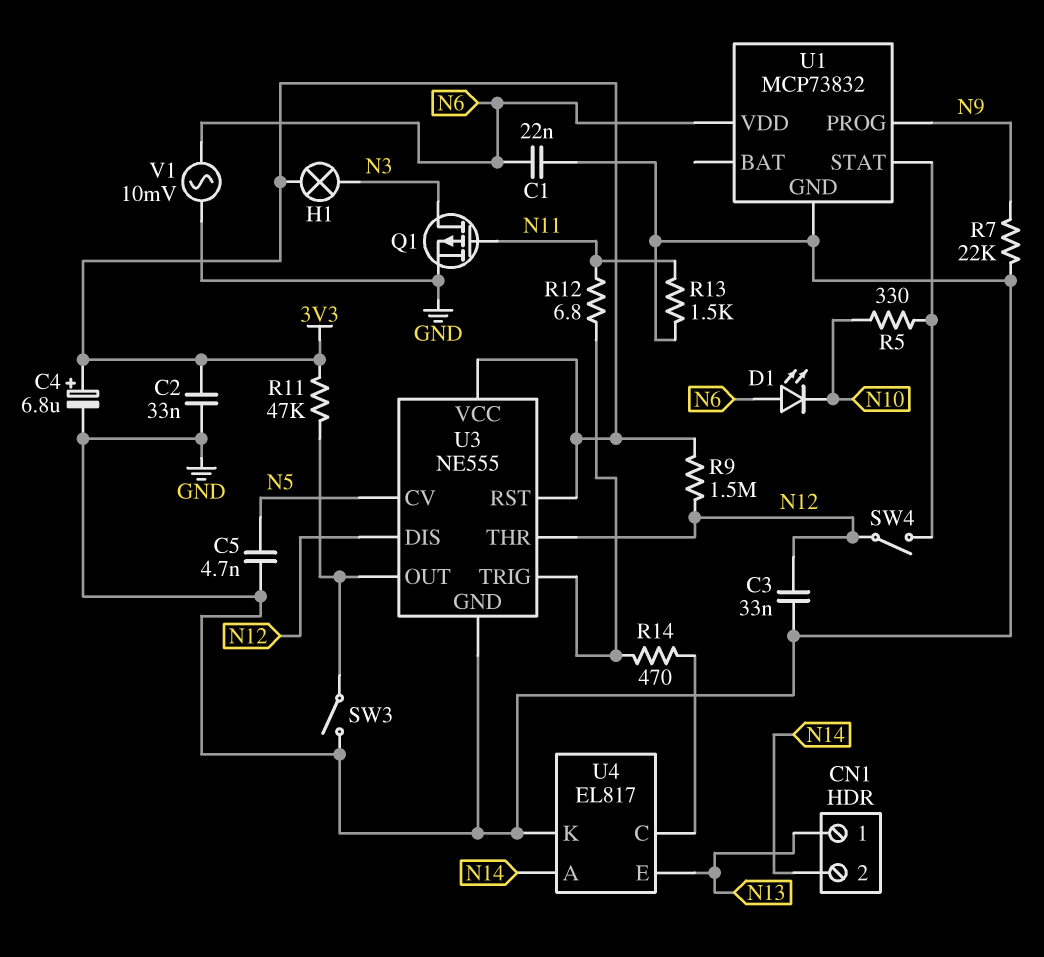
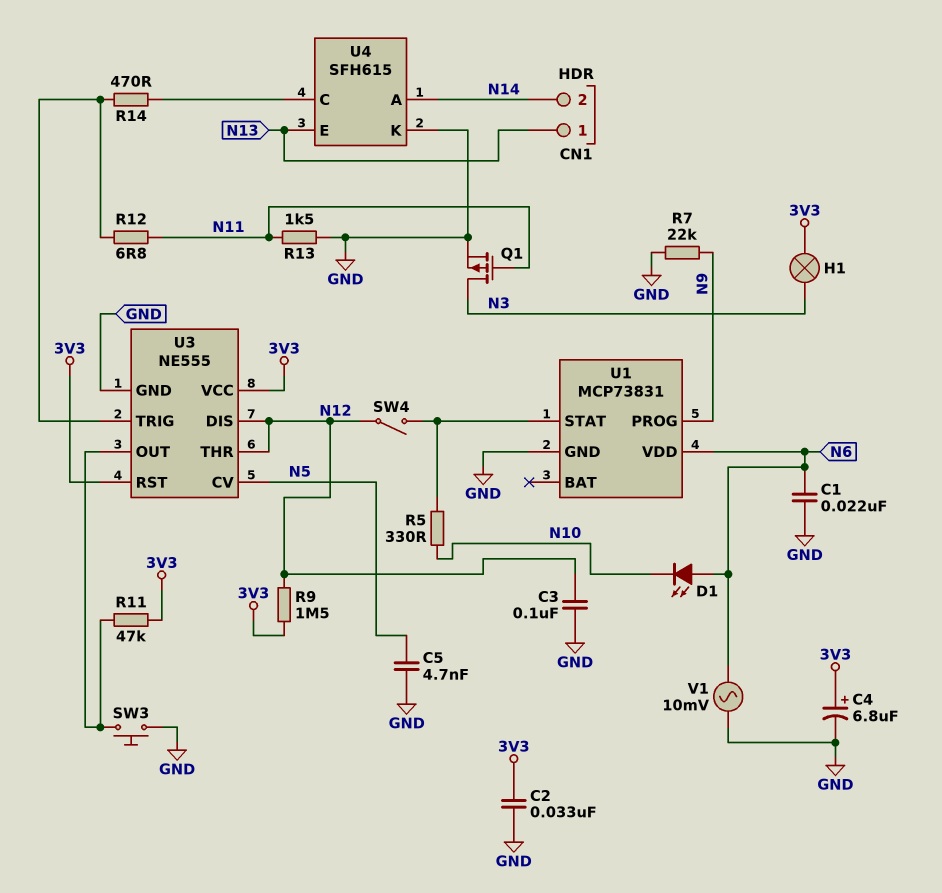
C3: 33nF (GND, N12) -> 100nF (GND, N12)
SW3: switch (GND, U3/OUT) -> button (GND, U3/OUT)
U1: MCP73832 -> MCP73831
U4: EL817 -> SFH615

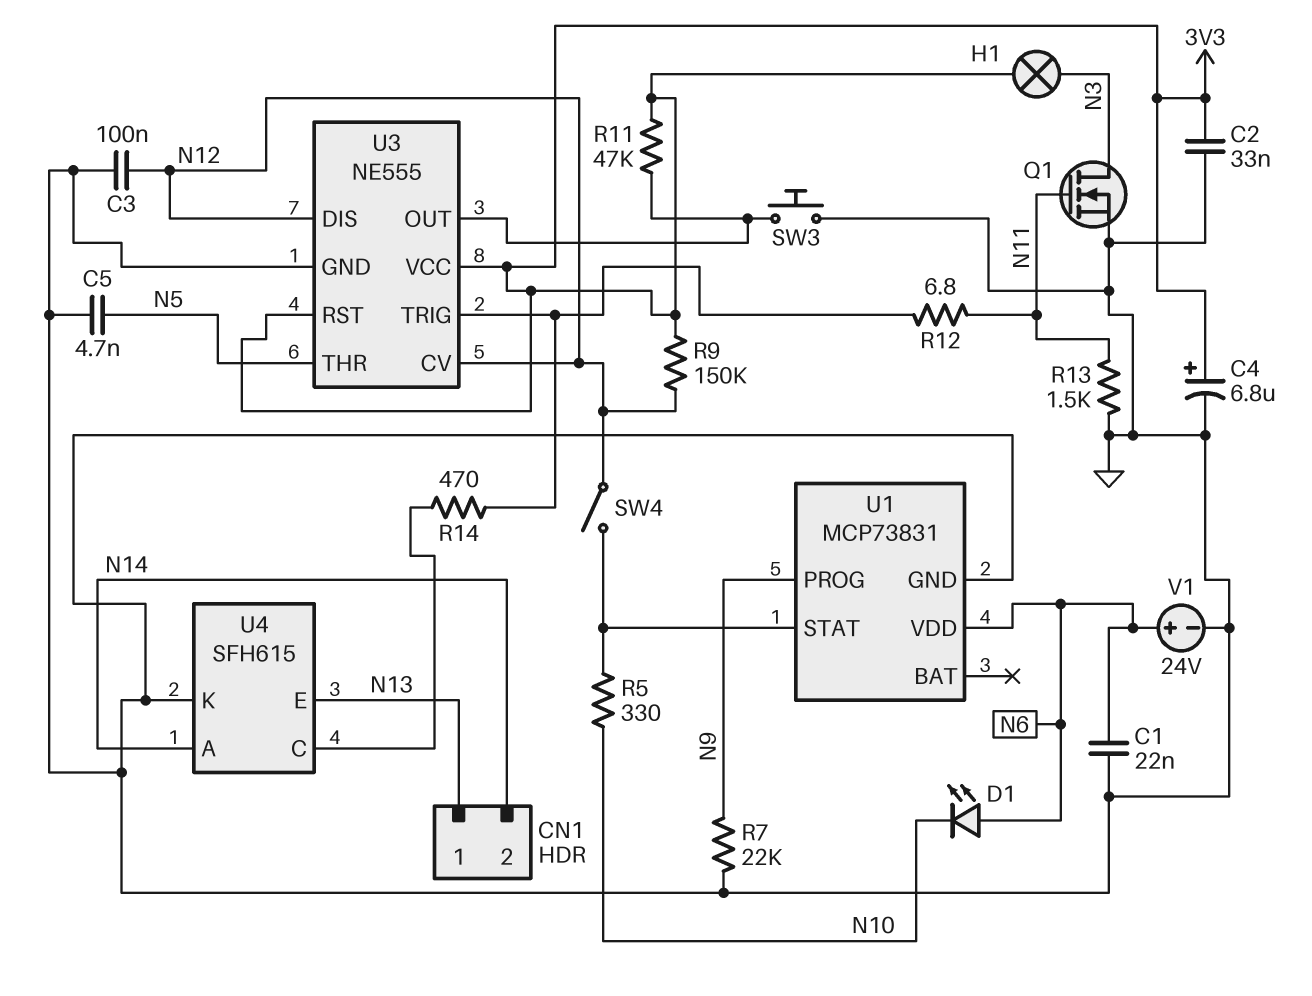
Q1: PMOS (G N11, D N3, S GND) -> NMOS (G N11, D N3, S GND)
R9: 1.5M (3V3, N12) -> 150k (3V3, N12)
U3 pin CV: N5 -> N12
U3 pin THR: N12 -> N5
V1: AC 10mV (GND, N6) -> 24V (plus N6, minus GND)

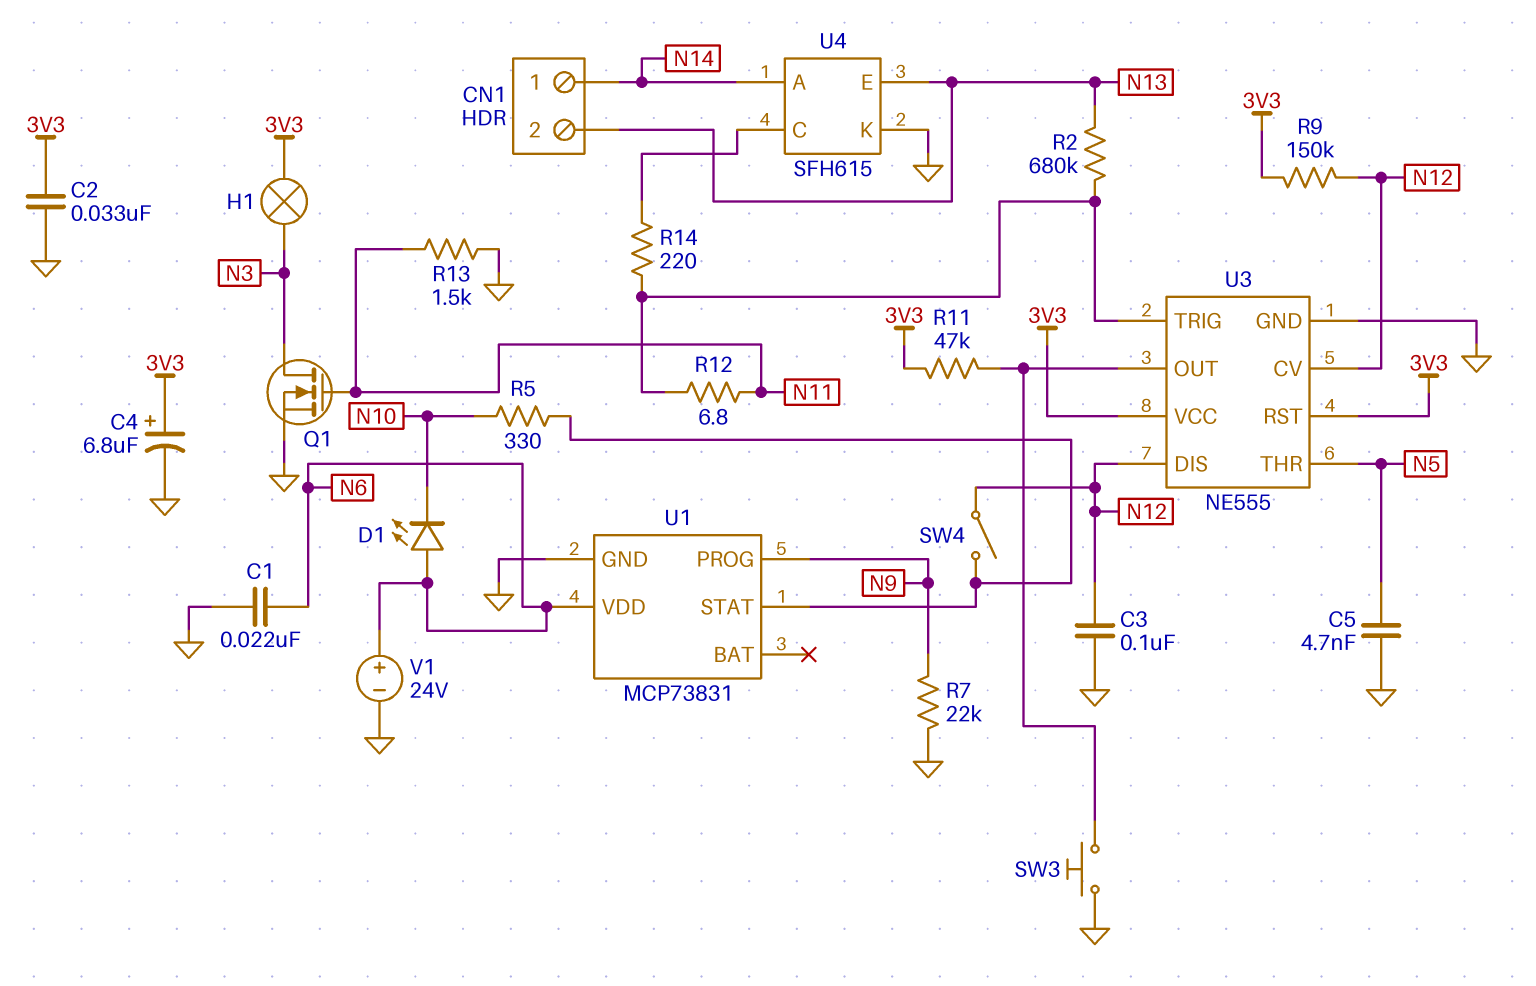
CN1 pin 1: N13 -> N14
CN1 pin 2: N14 -> N13
R2: none -> 680k (N13, U3/TRIG)
R14: 470 (U3/TRIG, U4/C) -> 220 (U3/TRIG, U4/C)

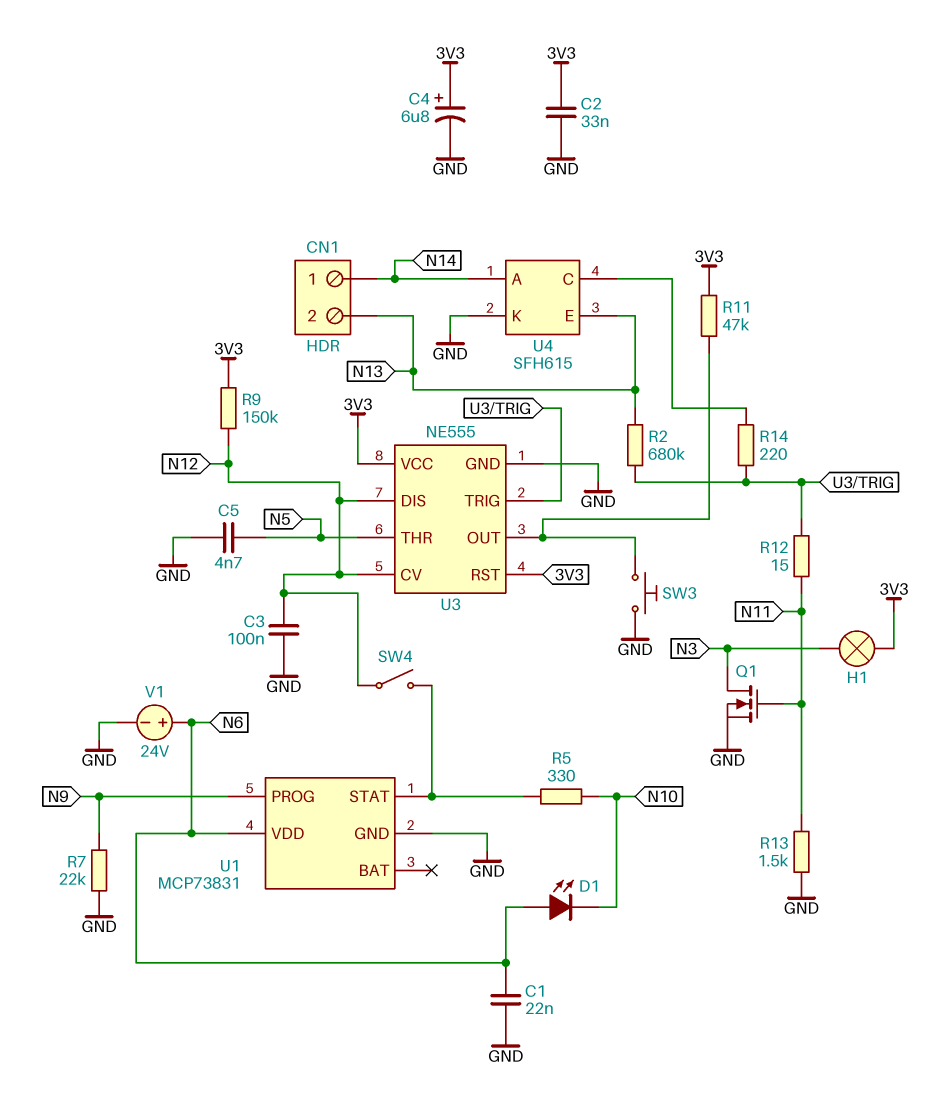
R12: 6.8 (N11, U3/TRIG) -> 15 (N11, U3/TRIG)

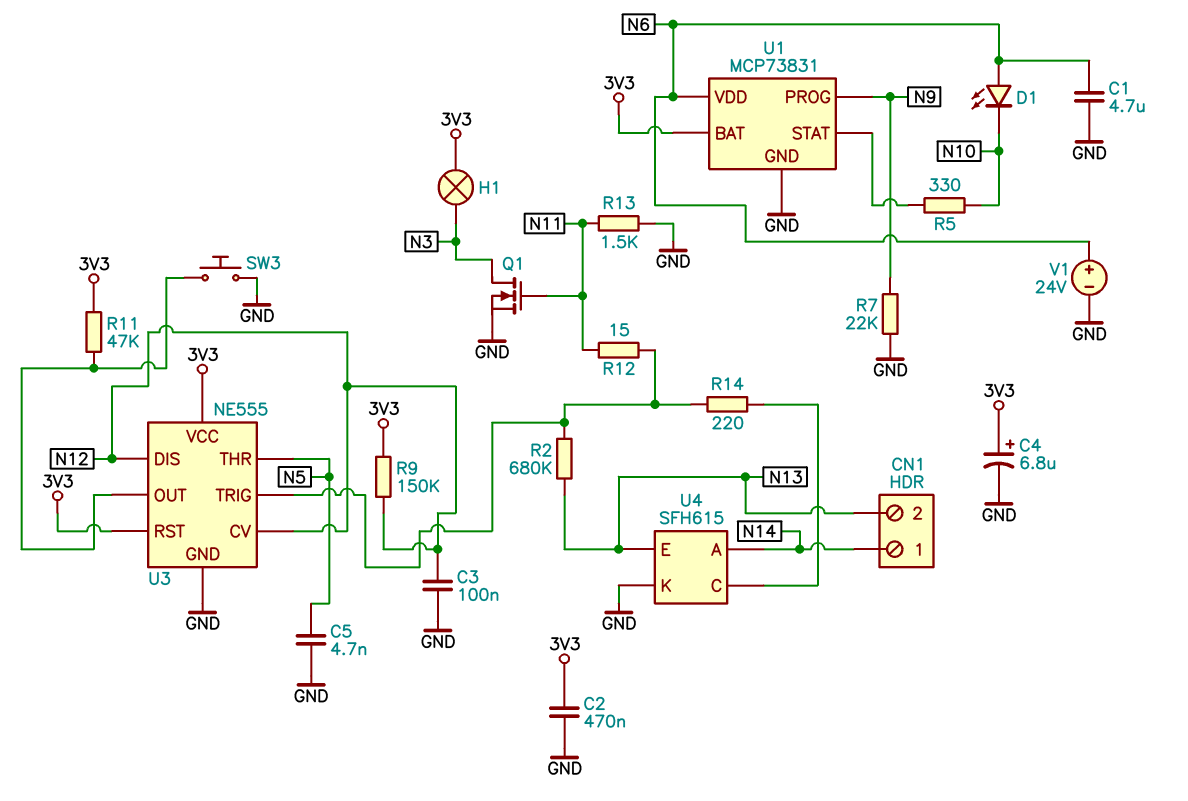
C1: 22nF (GND, N6) -> 4.7uF (GND, N6)
C2: 33nF (3V3, GND) -> 470nF (3V3, GND)
SW4: switch (N12, U1/STAT) -> none
U1 pin BAT: none -> 3V3

